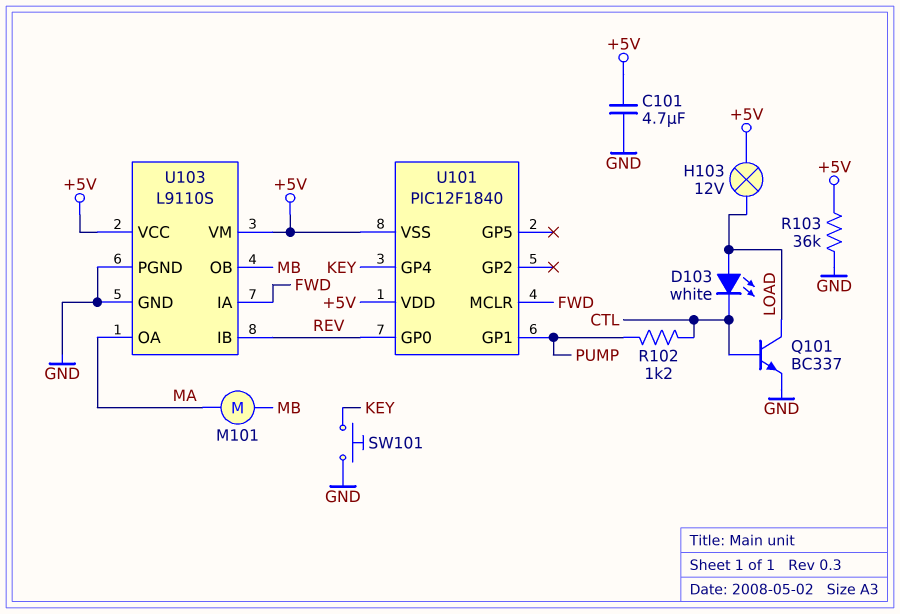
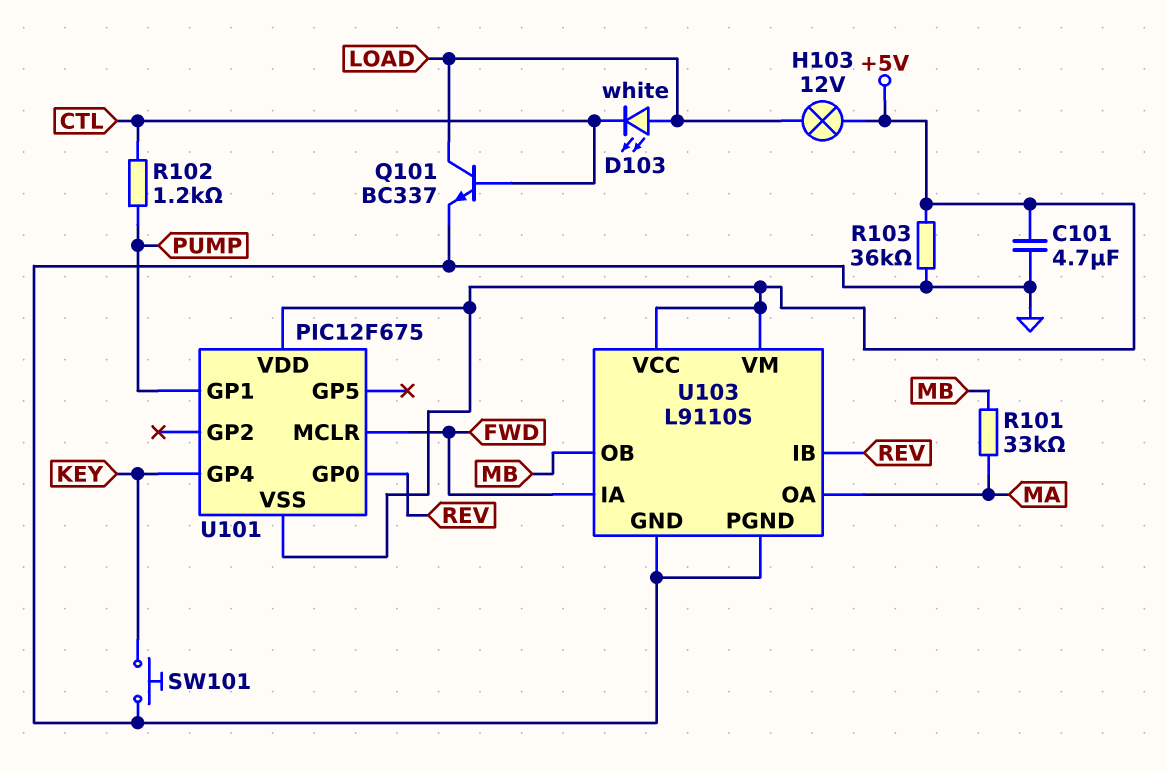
M101: motor (MA, MB) -> none
R101: none -> 33k (MA, MB)
U101: PIC12F1840 -> PIC12F675

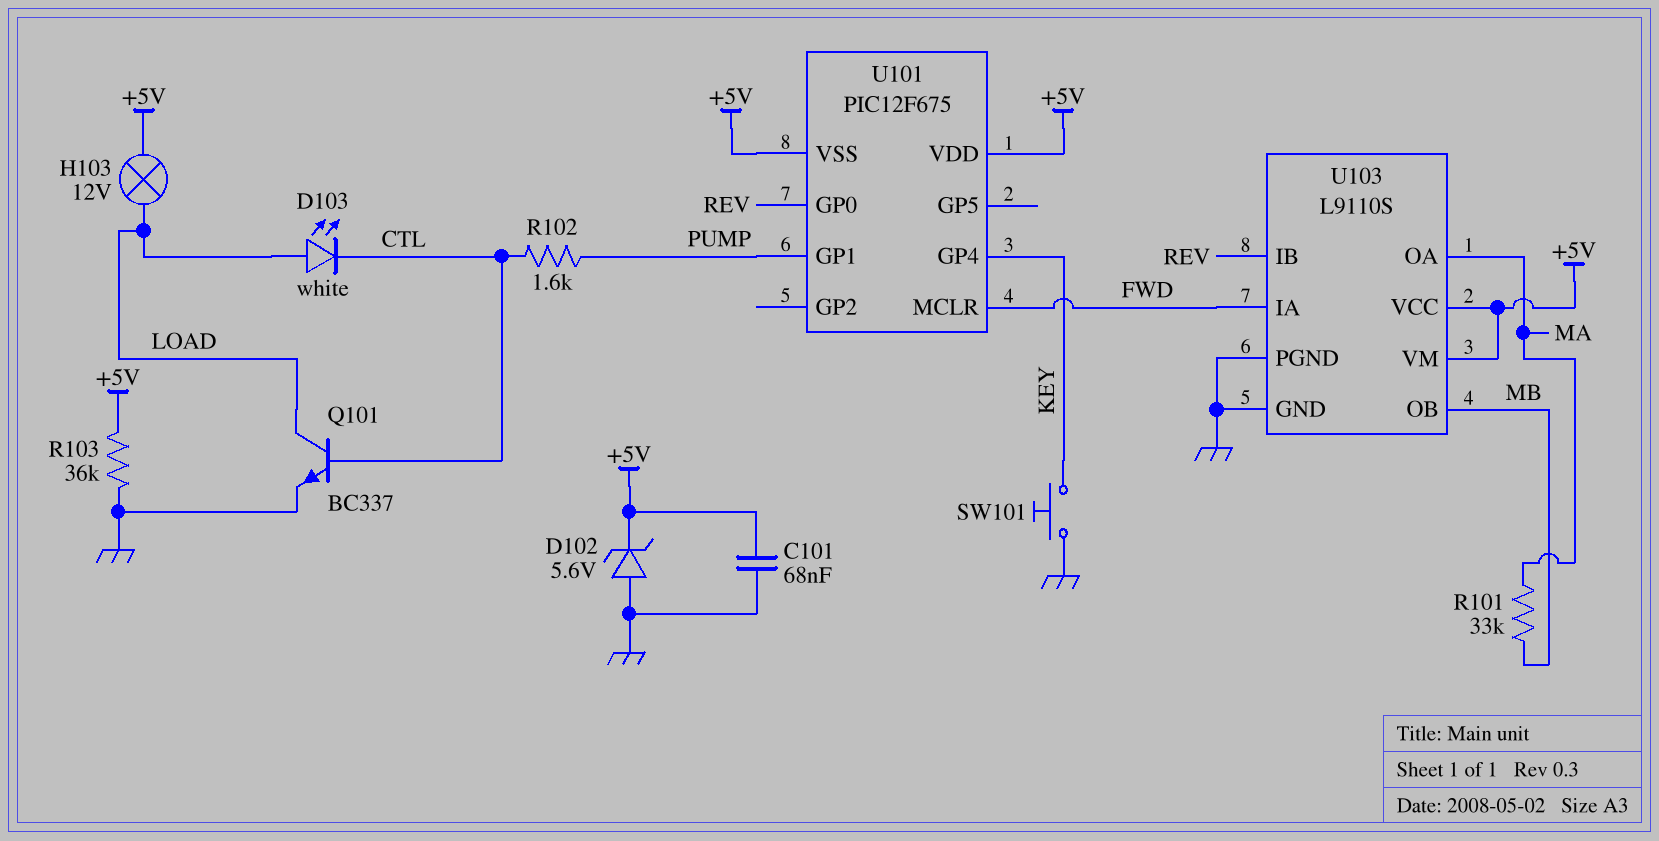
C101: 4.7uF (+5V, GND) -> 68nF (+5V, GND)
D102: none -> zener 5.6V (A GND, K +5V)
R102: 1.2k (CTL, PUMP) -> 1.6k (CTL, PUMP)

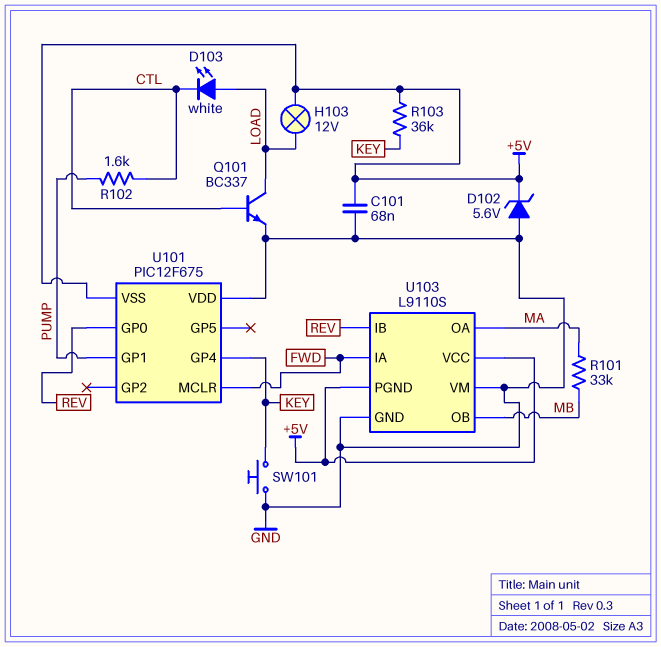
R103: 36k (+5V, GND) -> 36k (+5V, KEY)
U101 pin VDD: +5V -> GND
U103 pin PGND: GND -> +5V
U103 pin VM: +5V -> GND

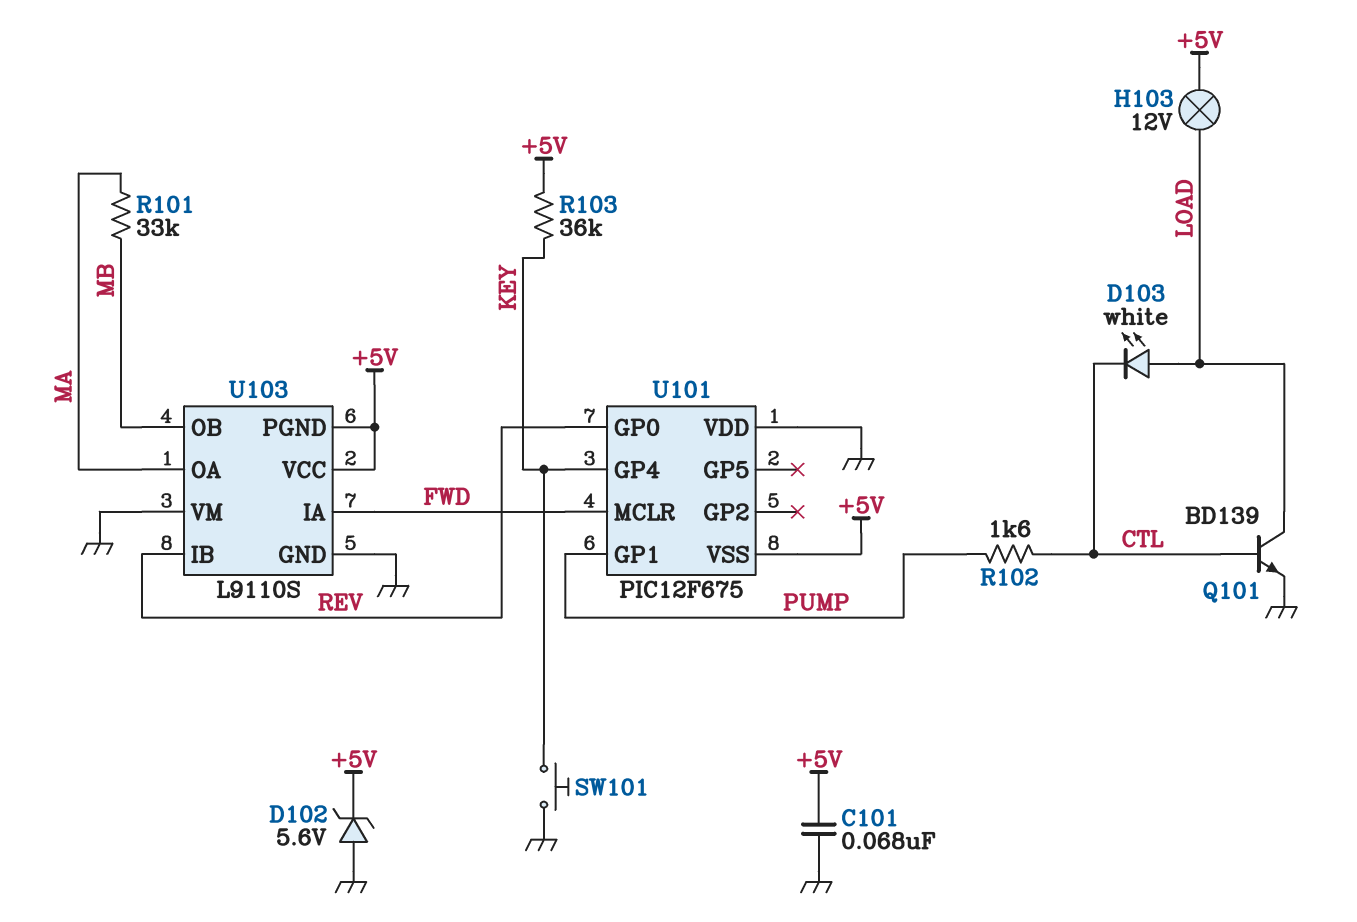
Q101: NPN BC337 (B CTL, C LOAD, E GND) -> NPN BD139 (B CTL, C LOAD, E GND)

